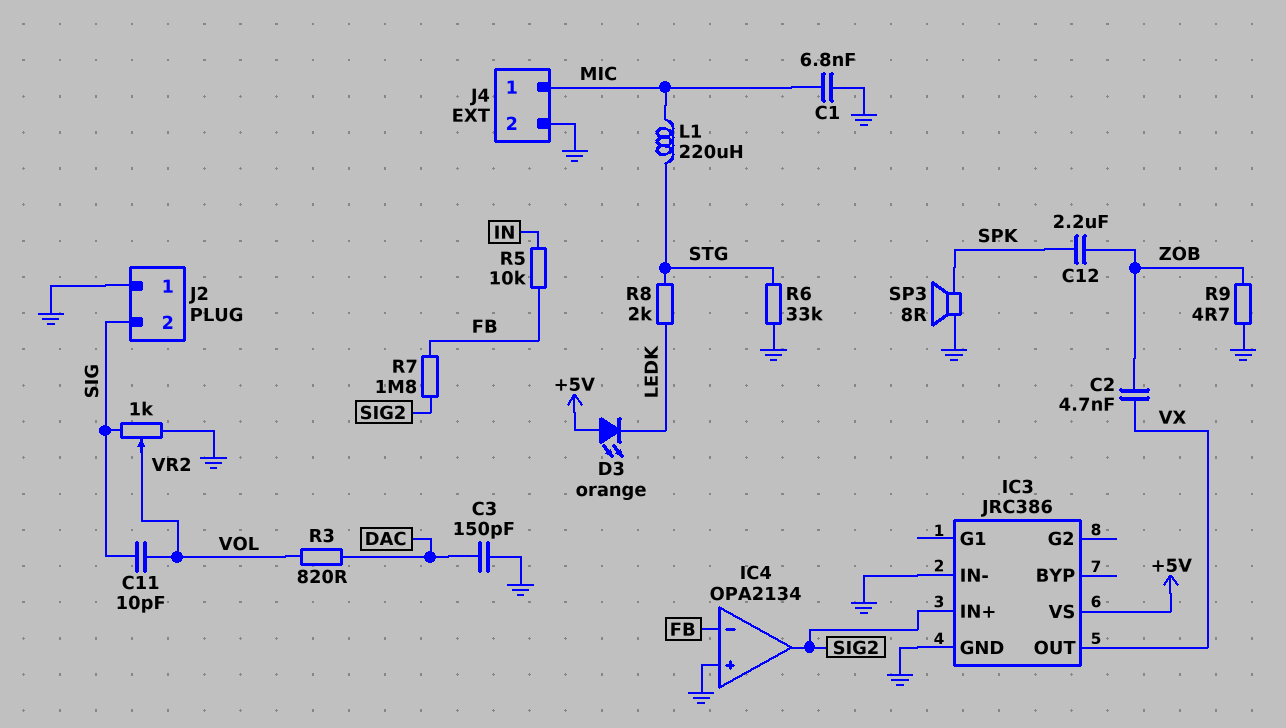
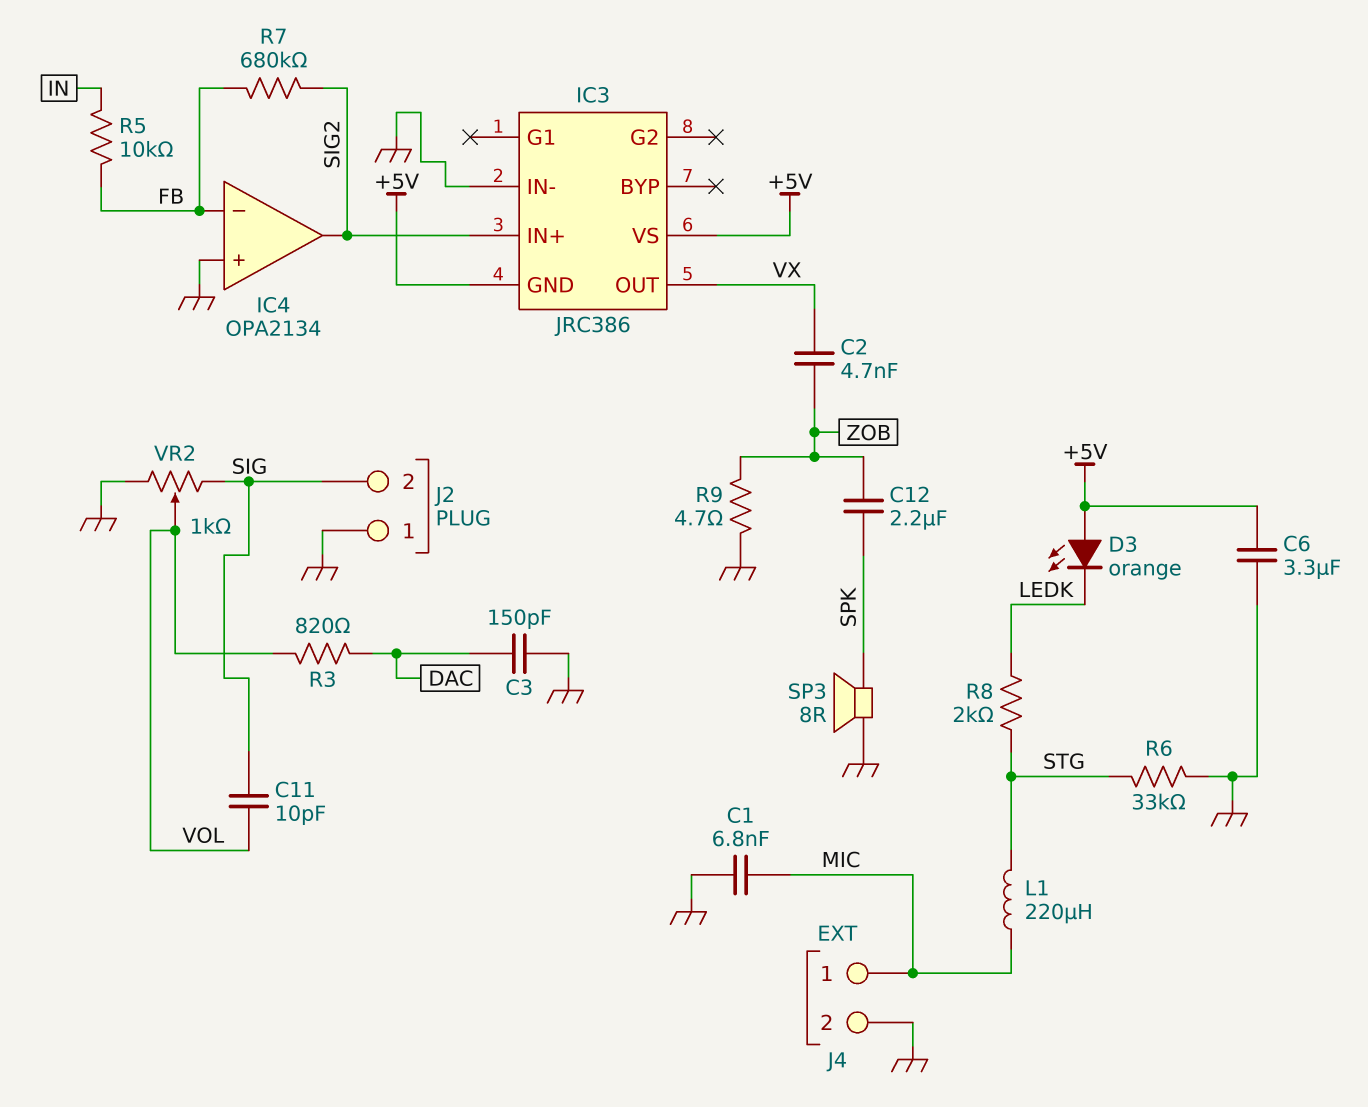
C6: none -> 3.3uF (+5V, GND)
IC3 pin GND: GND -> +5V
R7: 1.8M (FB, SIG2) -> 680k (FB, SIG2)

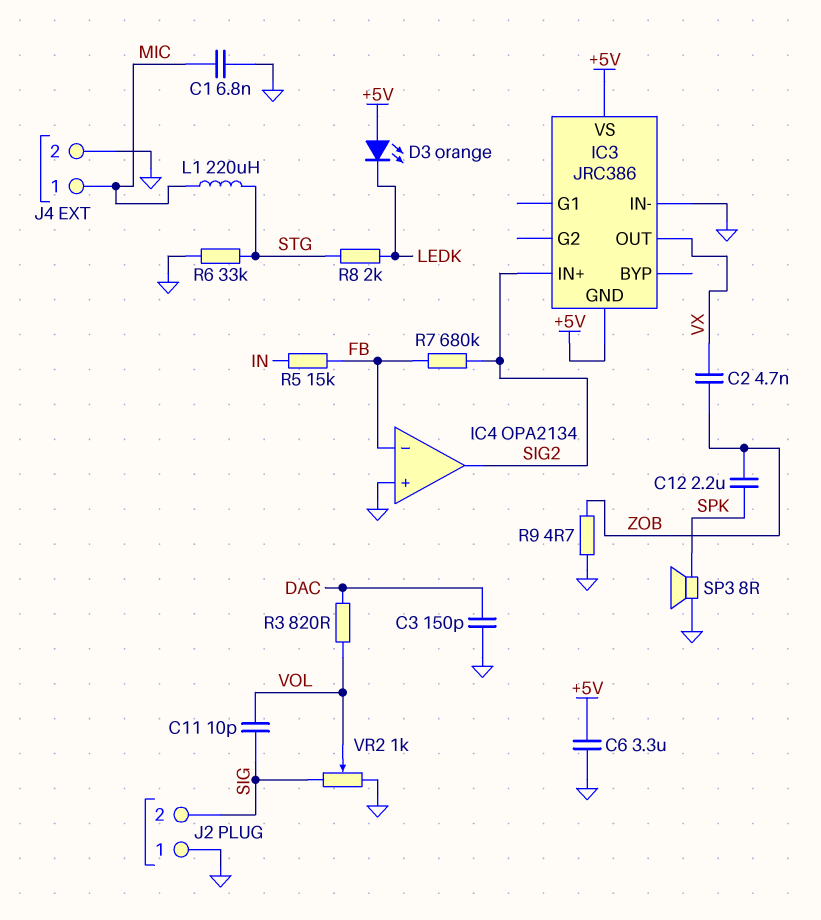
R5: 10k (FB, IN) -> 15k (FB, IN)

